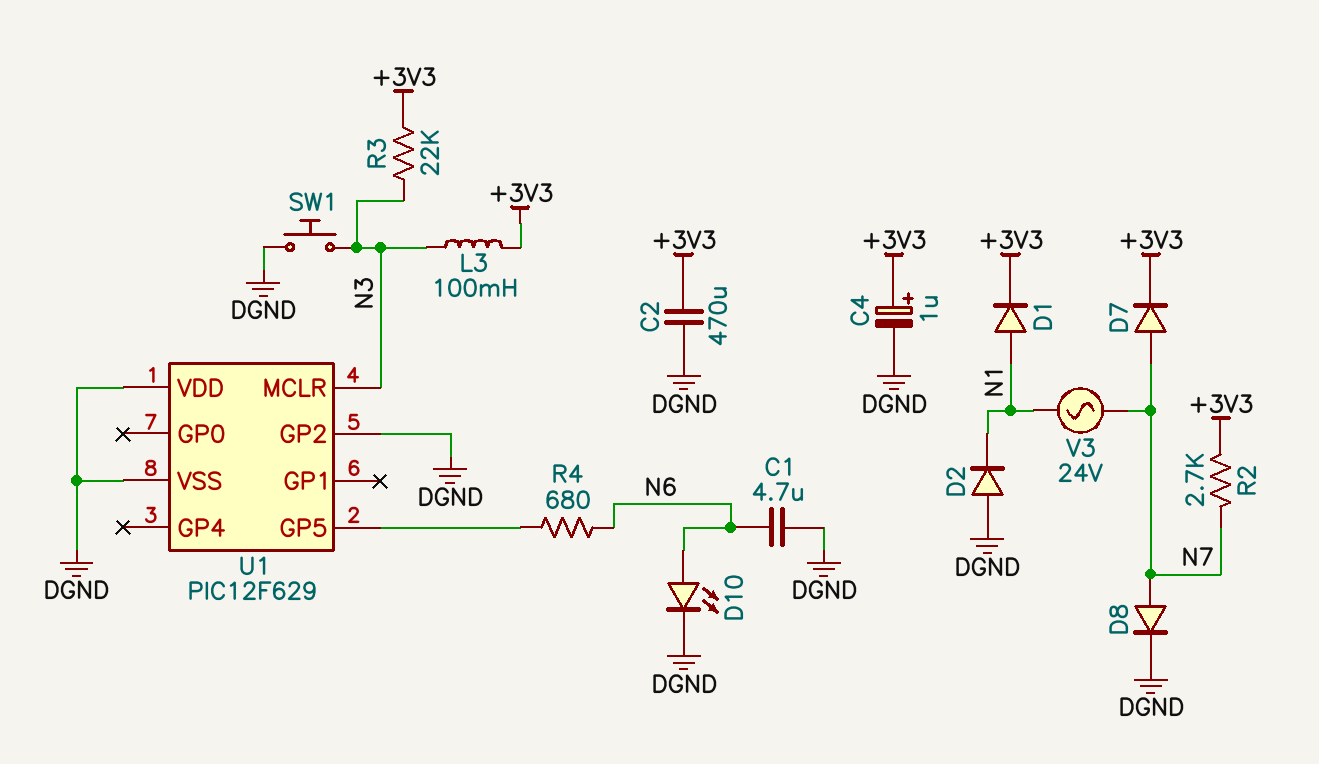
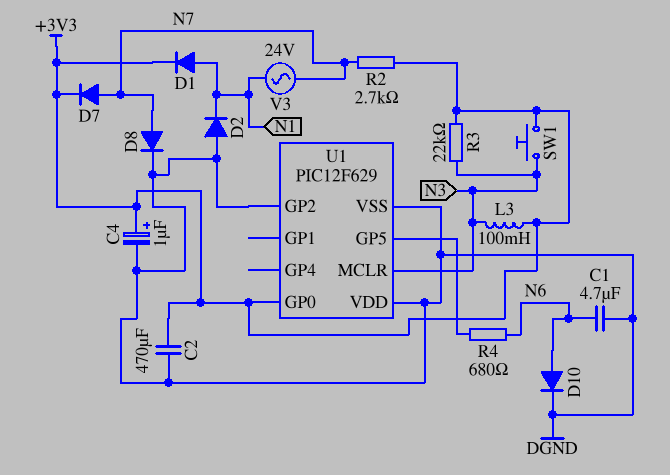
D10: LED (A N6, K DGND) -> diode (A N6, K DGND)
SW1: button (DGND, N3) -> button (+3V3, N3)
U1 pin GP0: none -> +3V3

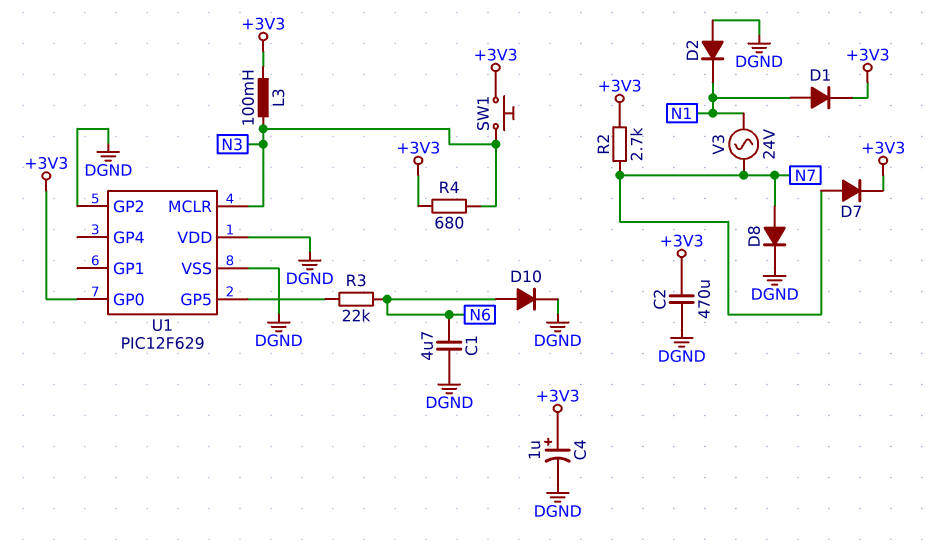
R3: 22k (+3V3, N3) -> 22k (N6, U1/GP5)
R4: 680 (N6, U1/GP5) -> 680 (+3V3, N3)

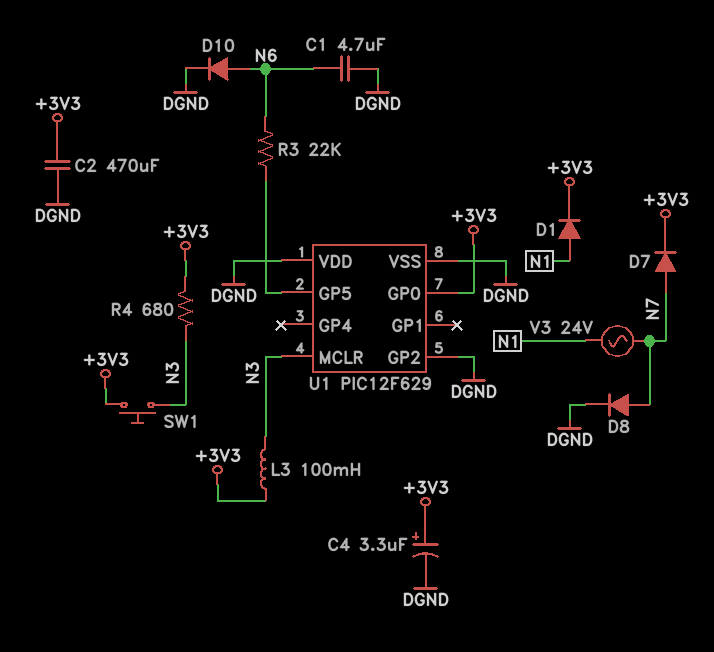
C4: 1uF (plus +3V3, minus DGND) -> 3.3uF (plus +3V3, minus DGND)
D2: diode (A DGND, K N1) -> none
R2: 2.7k (+3V3, N7) -> none

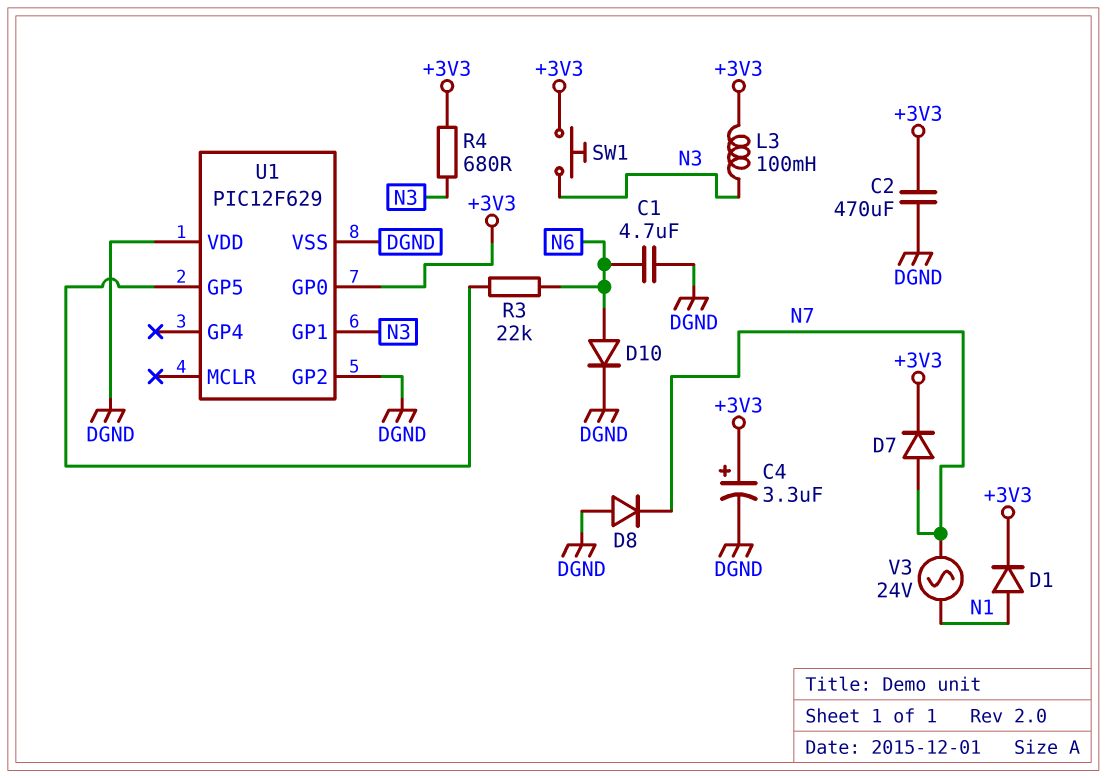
D8: diode (A N7, K DGND) -> diode (A DGND, K N7)
U1 pin GP1: none -> N3
U1 pin MCLR: N3 -> none

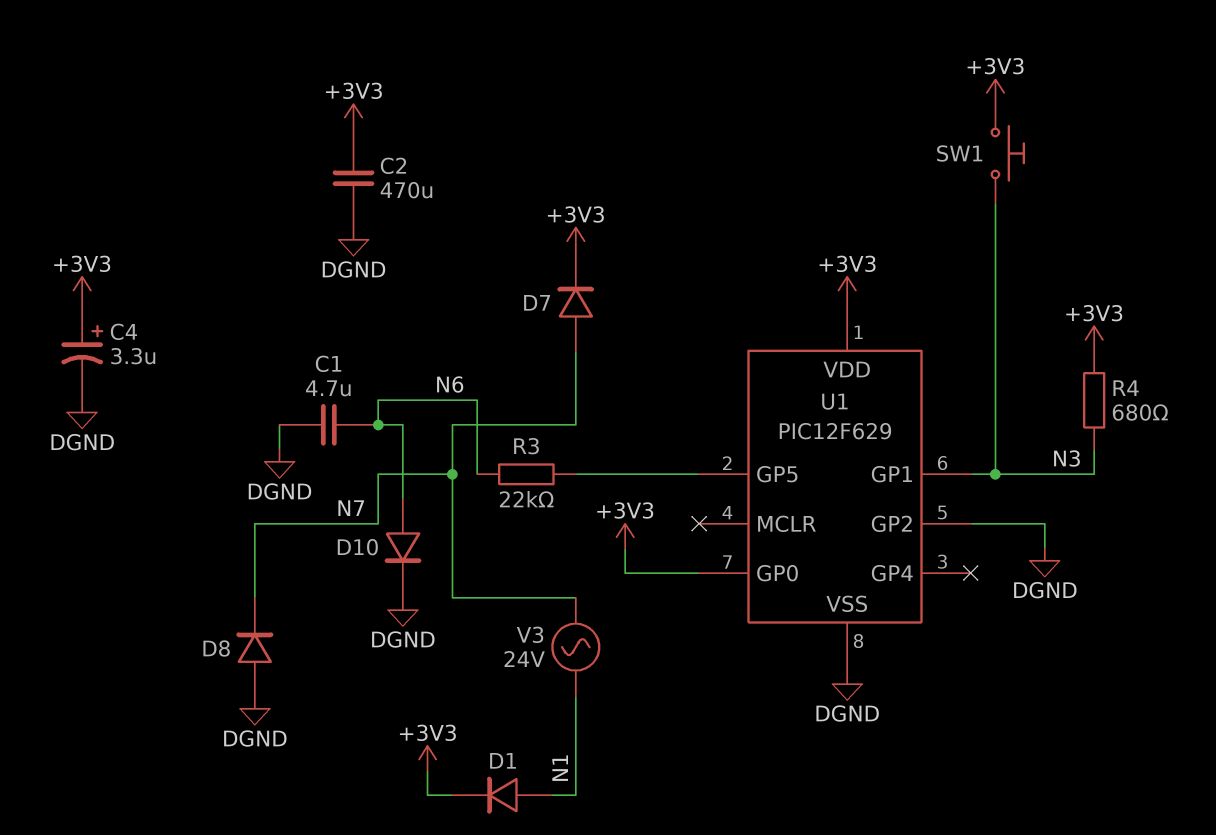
L3: 100mH (+3V3, N3) -> none
U1 pin VDD: DGND -> +3V3

